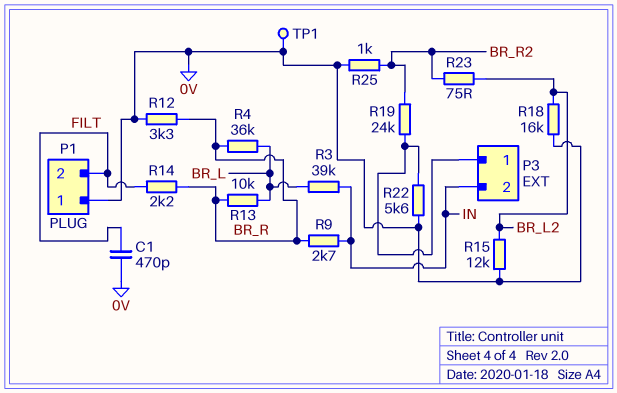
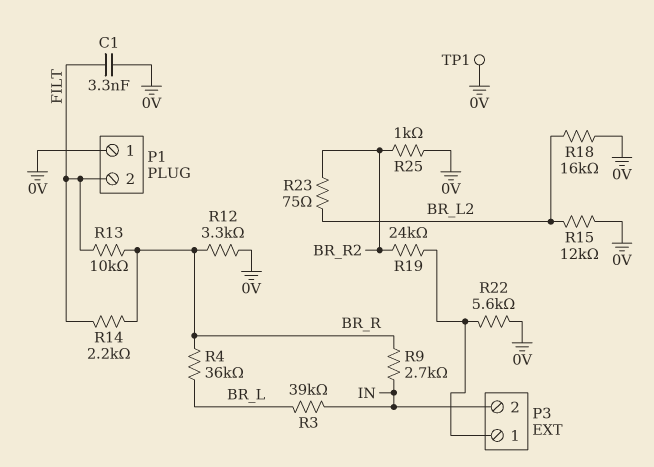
C1: 470pF (0V, FILT) -> 3.3nF (0V, FILT)
R13: 10k (BR_L, BR_R) -> 10k (BR_R, FILT)

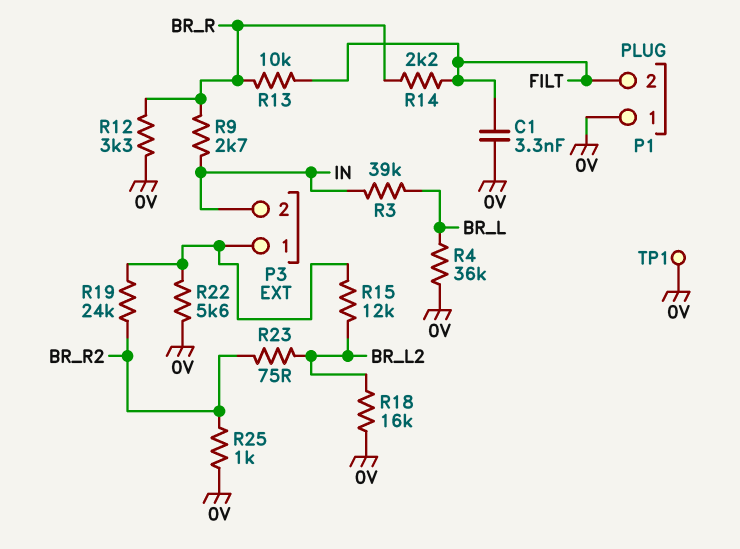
R4: 36k (BR_L, BR_R) -> 36k (0V, BR_L)
R15: 12k (0V, BR_L2) -> 12k (BR_L2, P3/1)

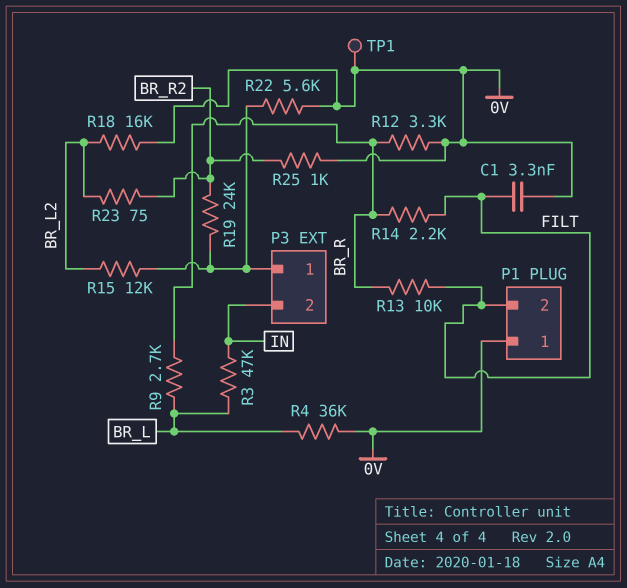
R3: 39k (BR_L, IN) -> 47k (BR_L, IN)
R9: 2.7k (BR_R, IN) -> 2.7k (BR_L, BR_R)

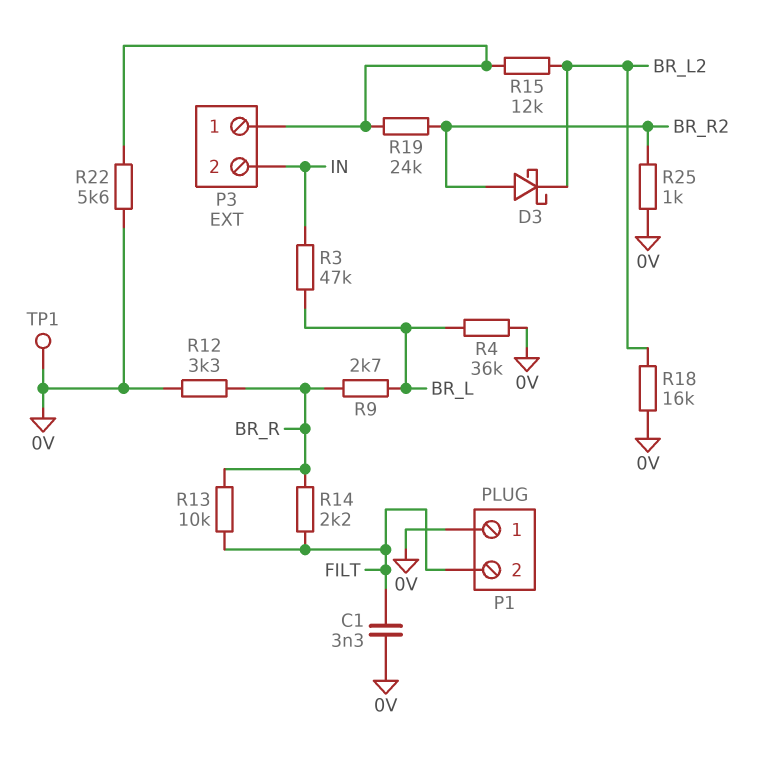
D3: none -> schottky (A BR_R2, K BR_L2)
R23: 75 (BR_L2, BR_R2) -> none

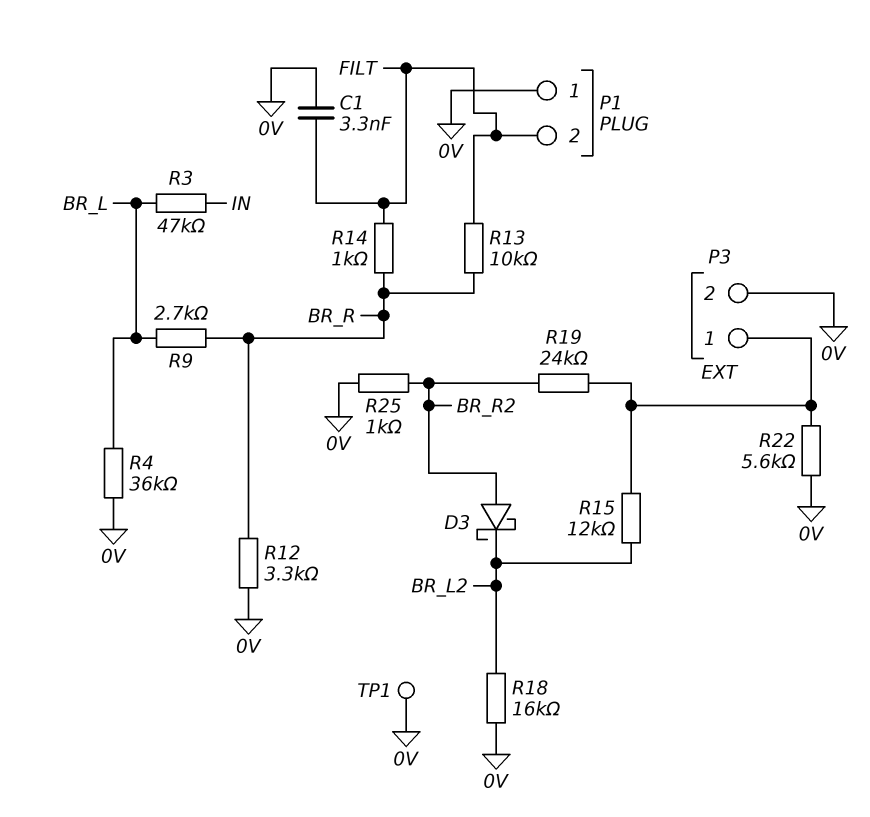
P3 pin 2: IN -> 0V
R14: 2.2k (BR_R, FILT) -> 1k (BR_R, FILT)

